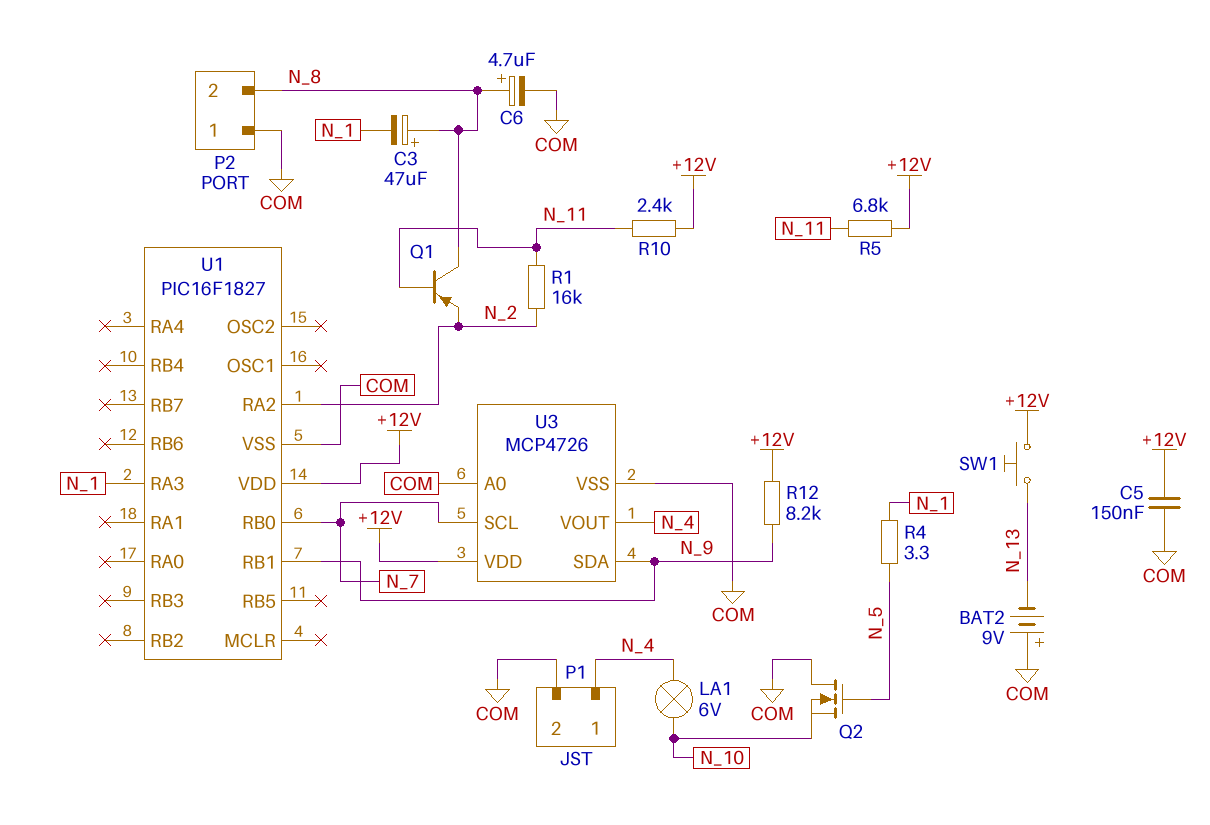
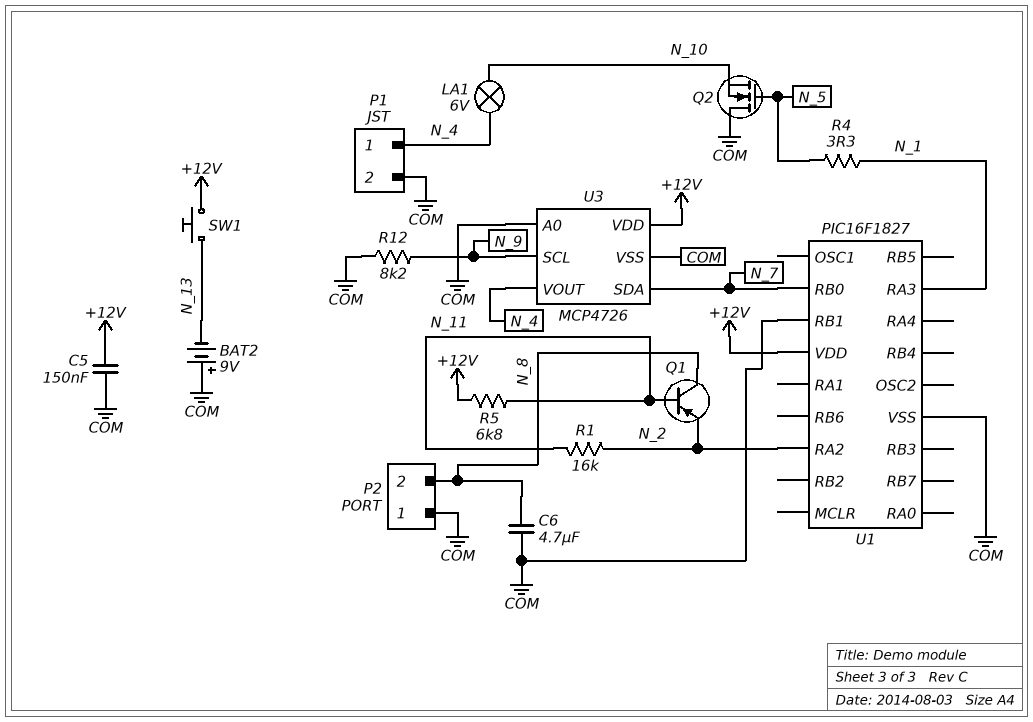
C3: 47uF (plus N_8, minus N_1) -> none
C6: 4.7uF (plus N_8, minus COM) -> 4.7uF (COM, N_8)
R10: 2.4k (+12V, N_11) -> none
R12: 8.2k (+12V, N_9) -> 8.2k (COM, N_9)
U1 pin RB1: N_9 -> COM
U3 pin SCL: N_7 -> N_9
U3 pin SDA: N_9 -> N_7

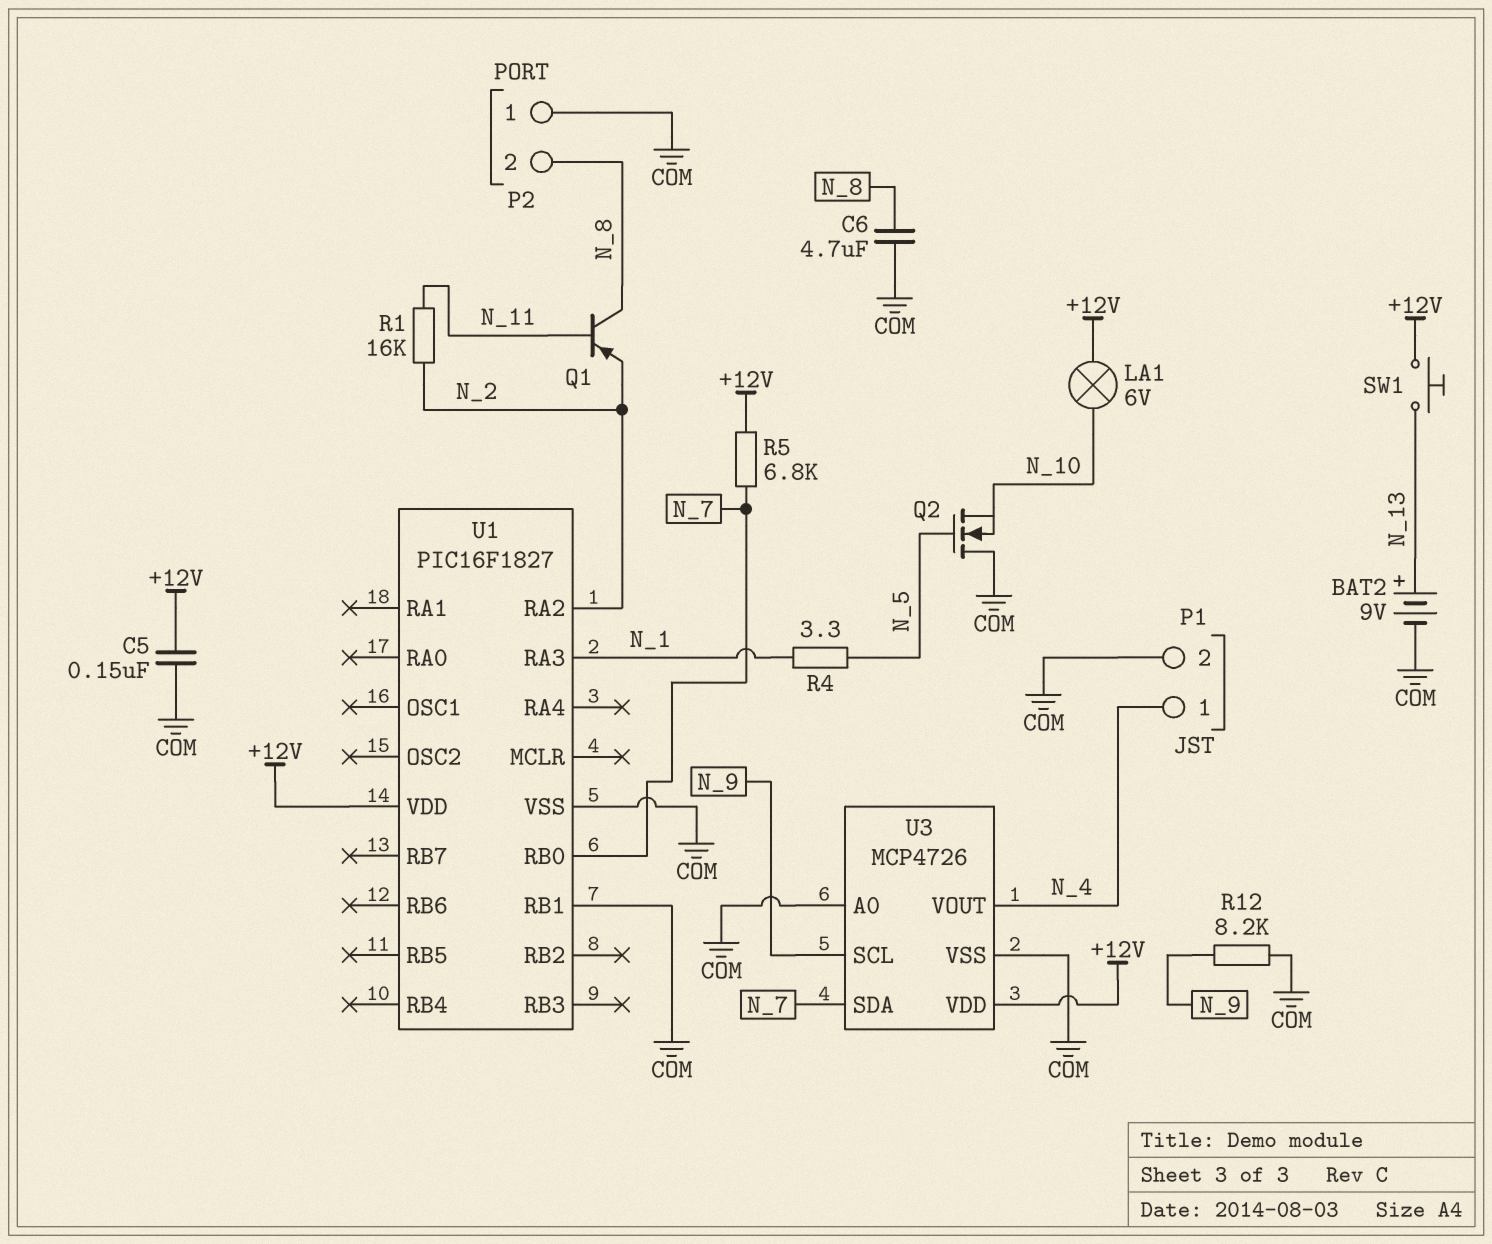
BAT2: 9V (plus COM, minus N_13) -> 9V (plus N_13, minus COM)
LA1: lamp 6V (N_4, N_10) -> lamp 6V (+12V, N_10)
R5: 6.8k (+12V, N_11) -> 6.8k (+12V, N_7)

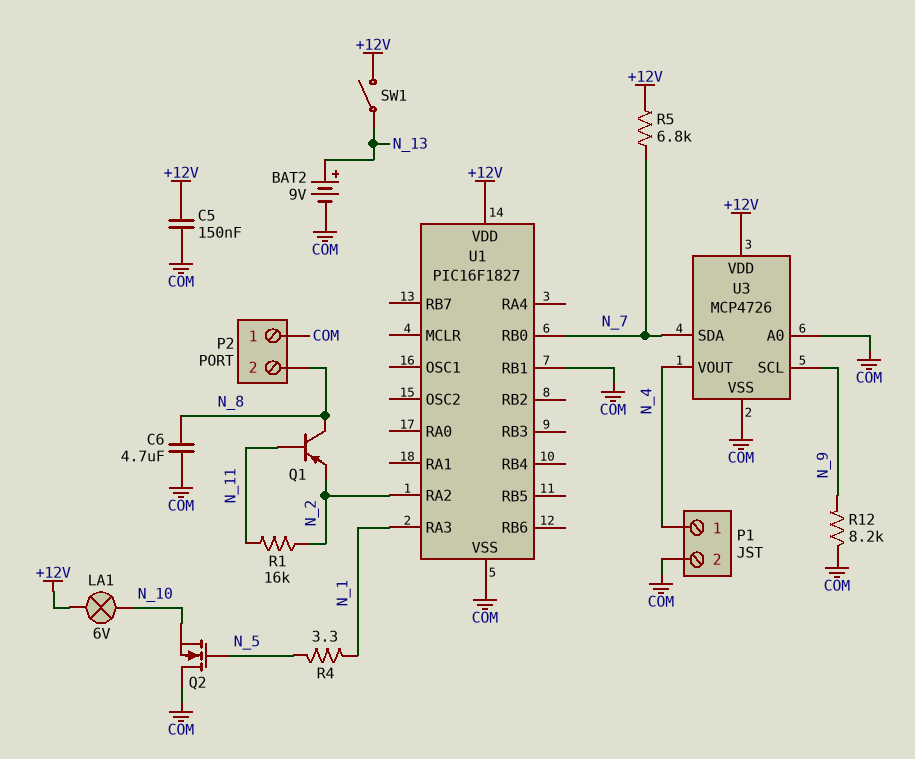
SW1: button (+12V, N_13) -> switch (+12V, N_13)

